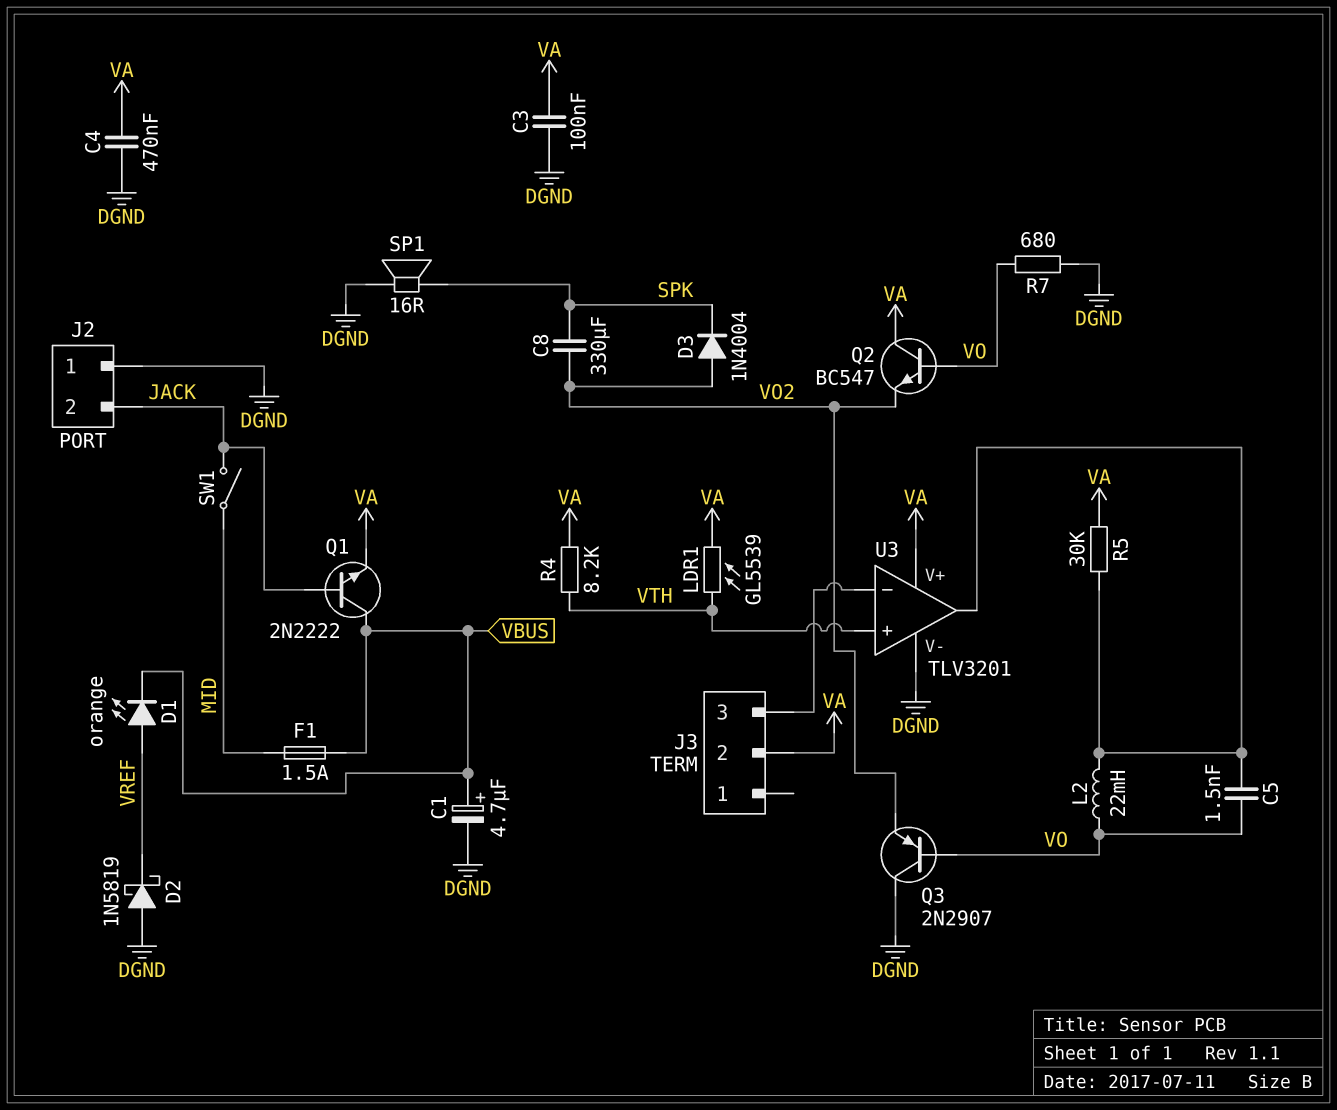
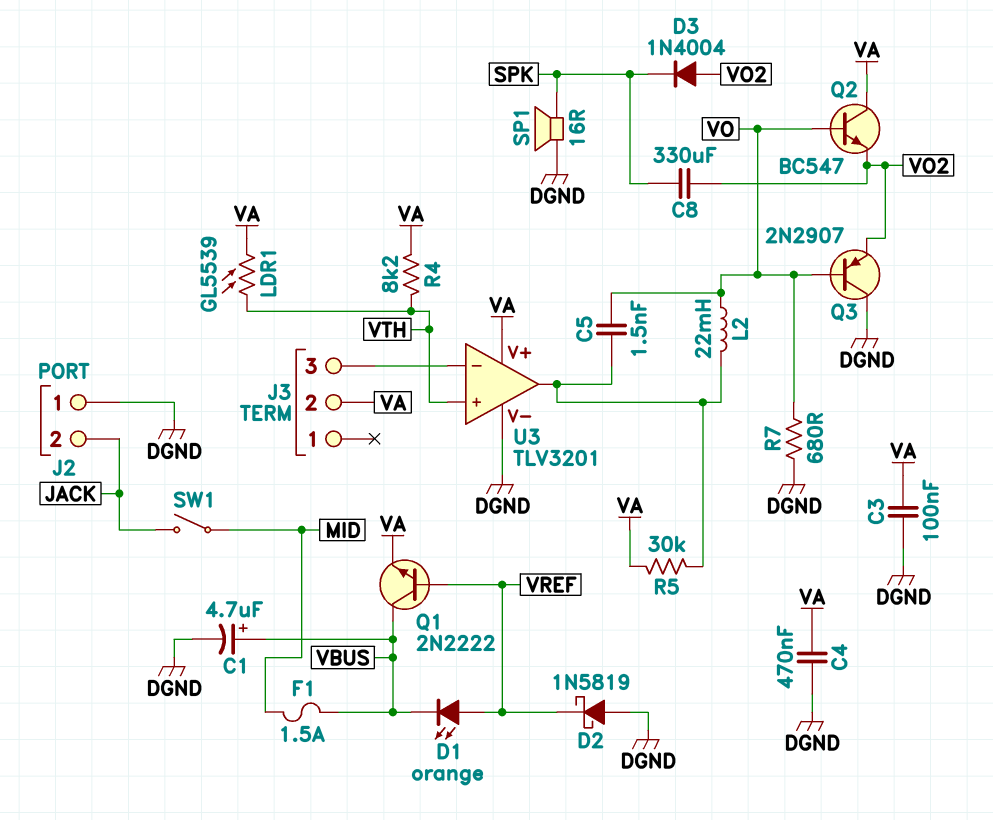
Q1: NPN 2N2222 (B JACK, C VBUS, E VA) -> NPN 2N2222 (B VREF, C VBUS, E VA)

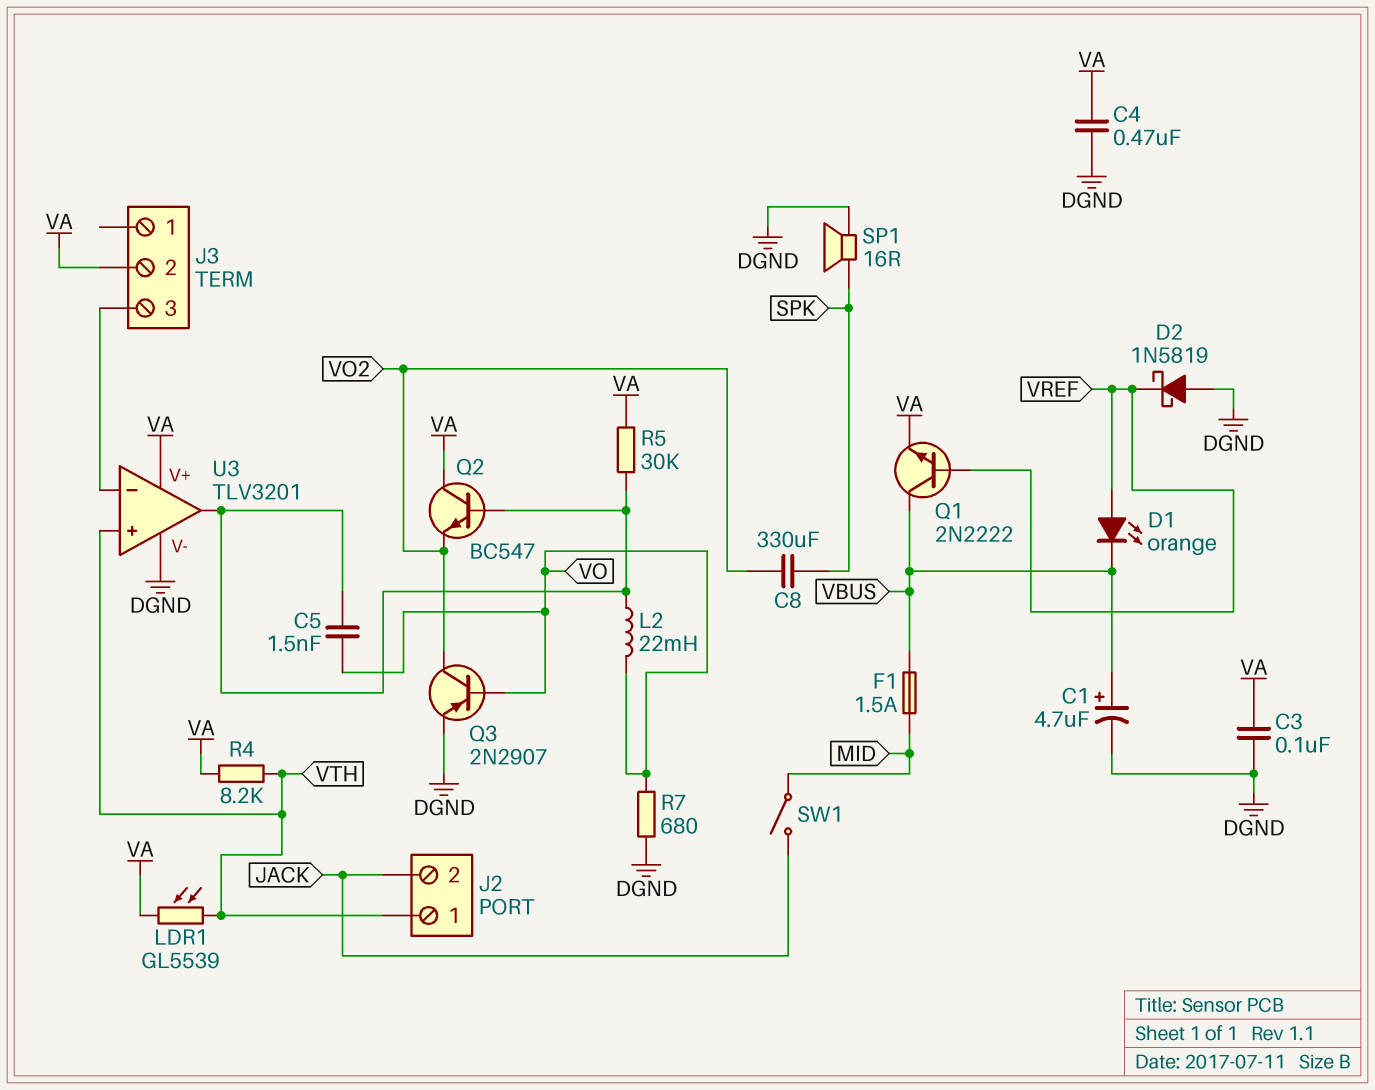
D3: diode 1N4004 (A VO2, K SPK) -> none
J2 pin 1: DGND -> VTH
Q2: NPN BC547 (B VO, C VA, E VO2) -> NPN BC547 (B U3/out, C VA, E VO2)
Q3: PNP 2N2907 (B VO, C DGND, E VO2) -> PNP 2N2907 (B VO, C VO2, E DGND)

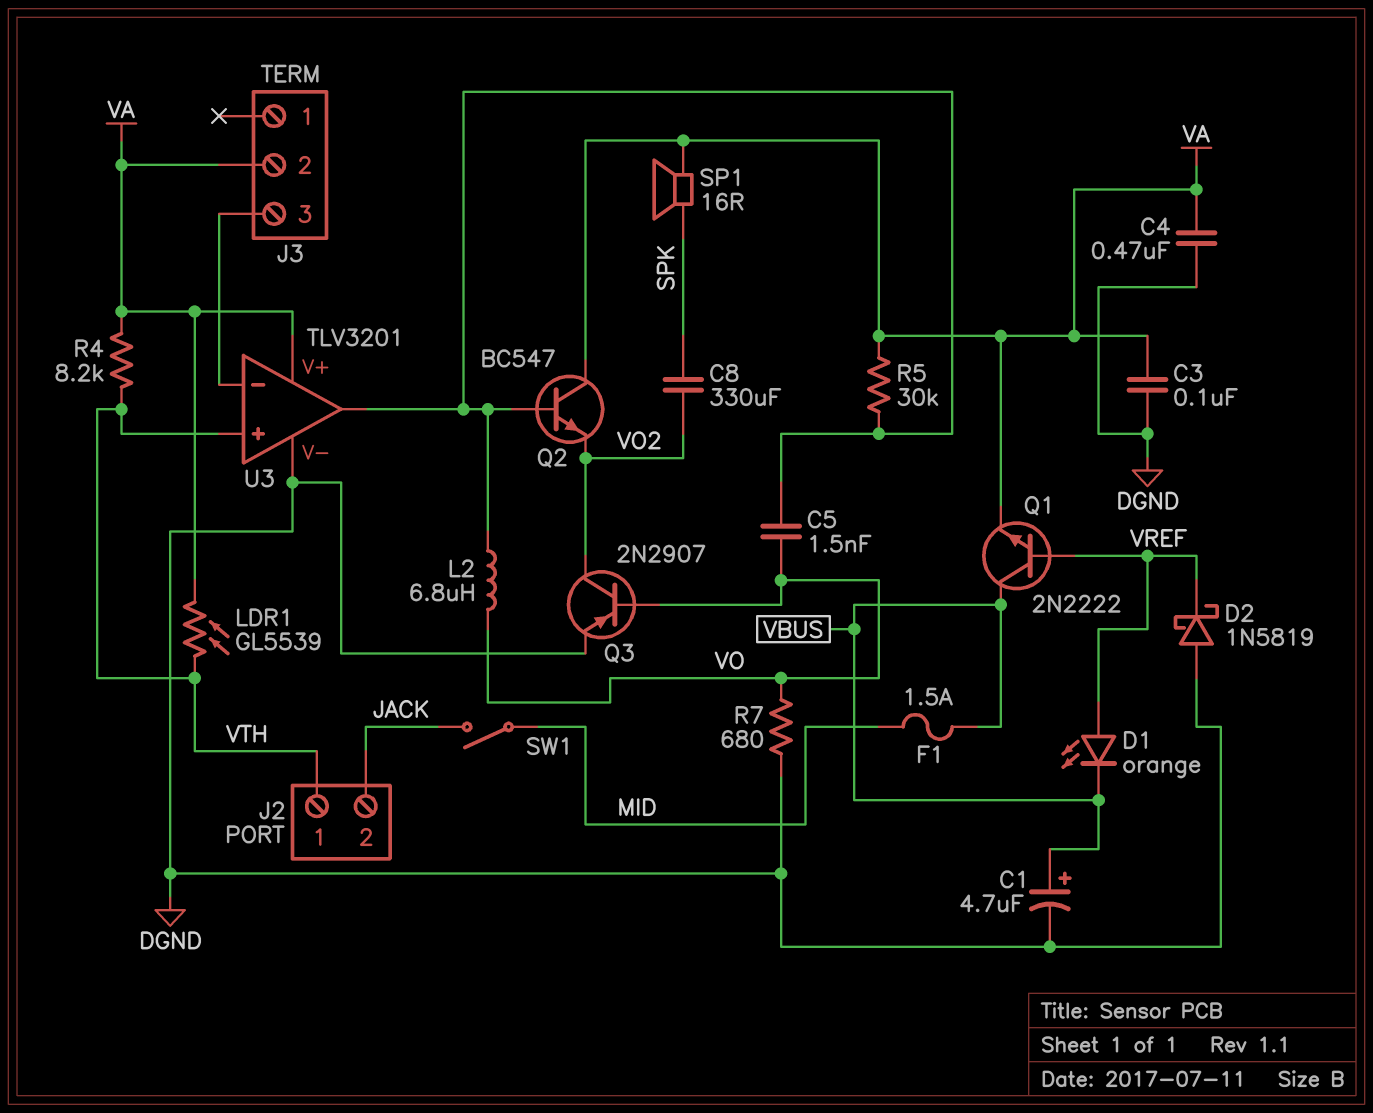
L2: 22mH (U3/out, VO) -> 6.8uH (U3/out, VO)
SP1: speaker 16R (DGND, SPK) -> speaker 16R (SPK, VA)

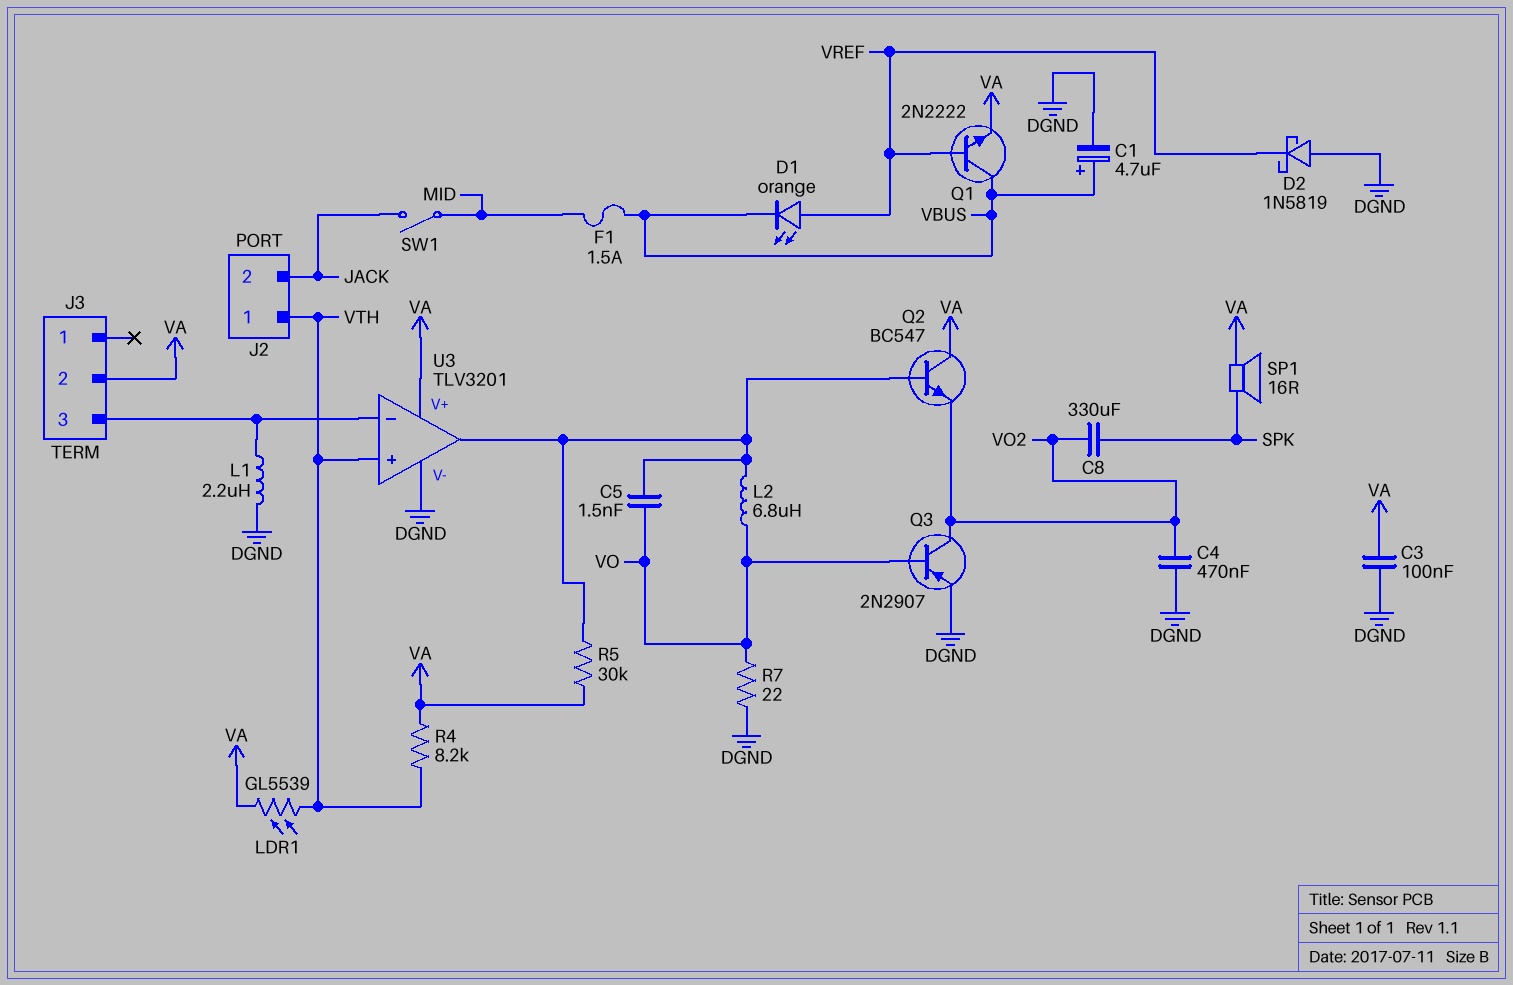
C4: 470nF (DGND, VA) -> 470nF (DGND, VO2)
L1: none -> 2.2uH (DGND, J3/3)
R7: 680 (DGND, VO) -> 22 (DGND, VO)

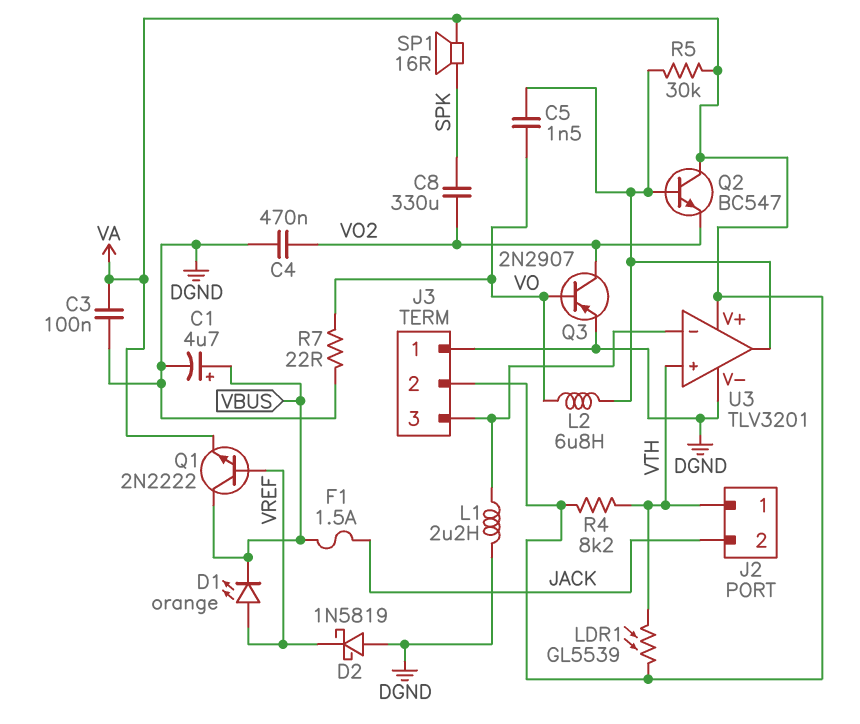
F1: 1.5A (MID, VBUS) -> 1.5A (JACK, VBUS)
J3 pin 1: none -> DGND
SW1: switch (JACK, MID) -> none

